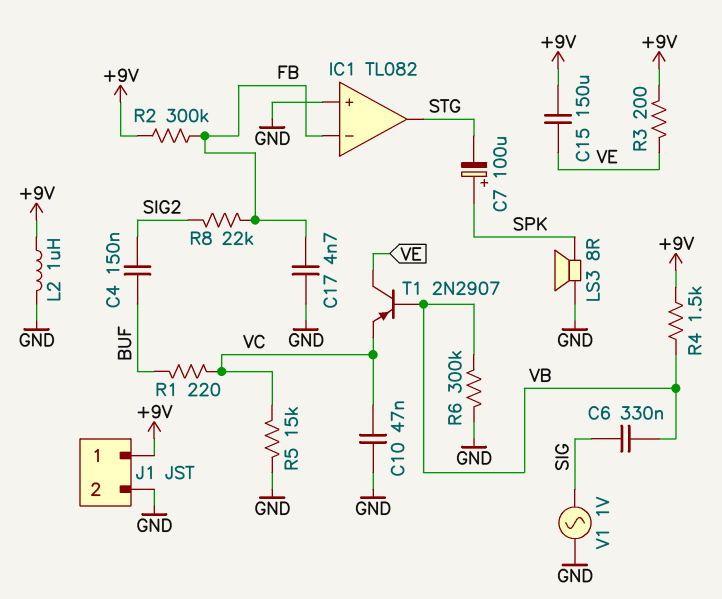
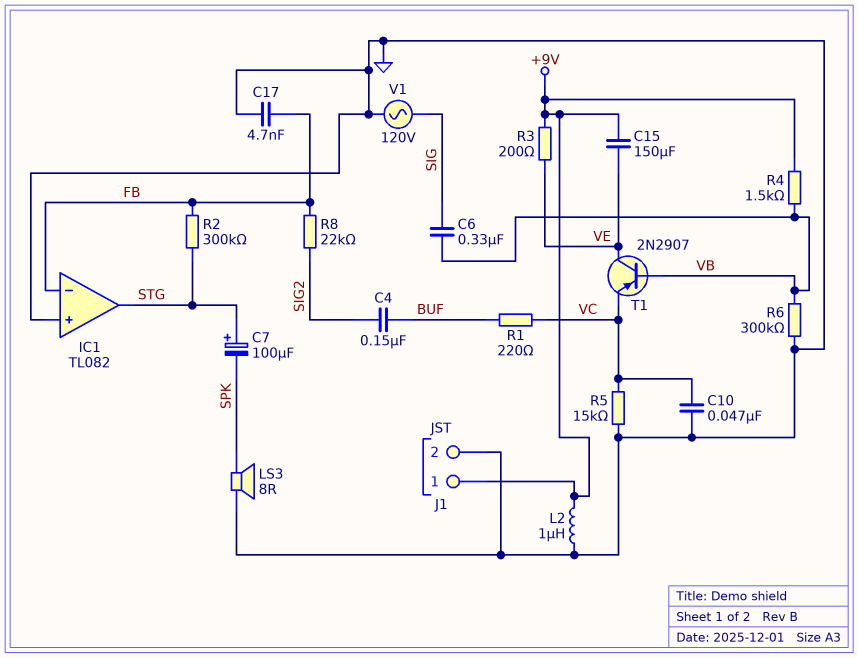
C7: 100uF (plus SPK, minus STG) -> 100uF (plus STG, minus SPK)
R2: 300k (+9V, FB) -> 300k (FB, STG)
V1: AC 1V (GND, SIG) -> AC 120V (GND, SIG)

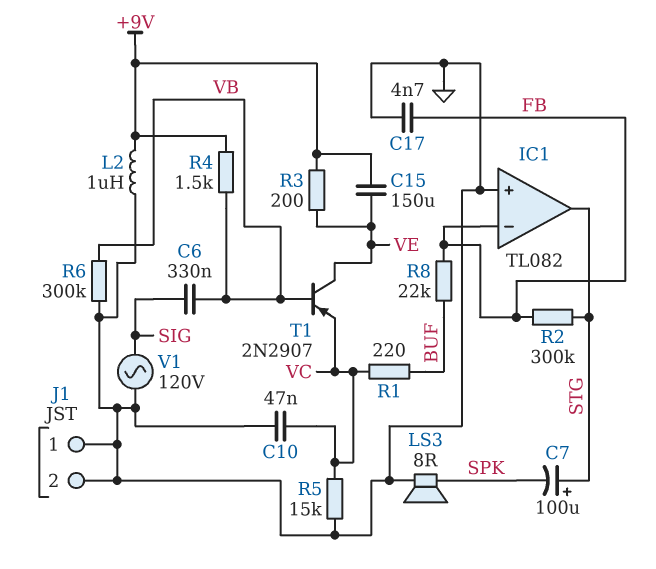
C4: 150nF (BUF, SIG2) -> none
J1 pin 1: +9V -> GND
R8: 22k (FB, SIG2) -> 22k (BUF, FB)

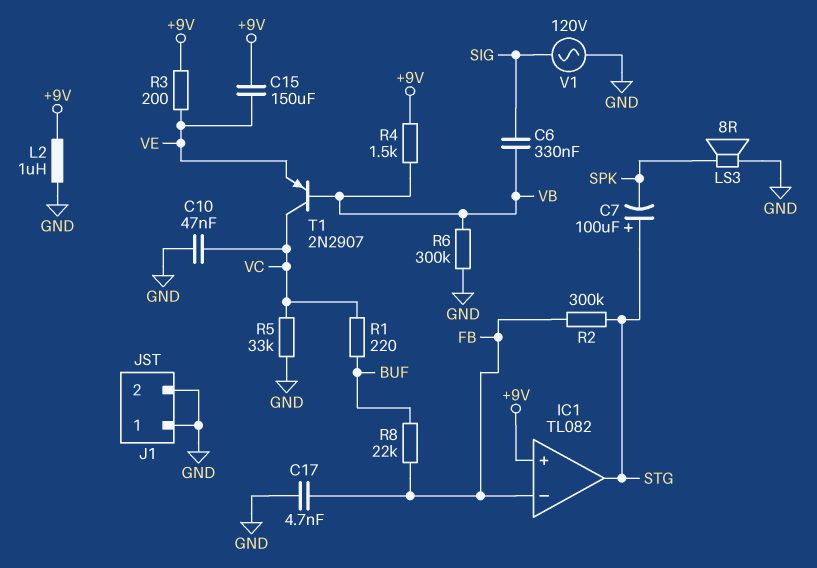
IC1 pin in+: GND -> +9V
R5: 15k (GND, VC) -> 33k (GND, VC)
T1: PNP 2N2907 (B VB, C VE, E VC) -> PNP 2N2907 (B VB, C VC, E VE)

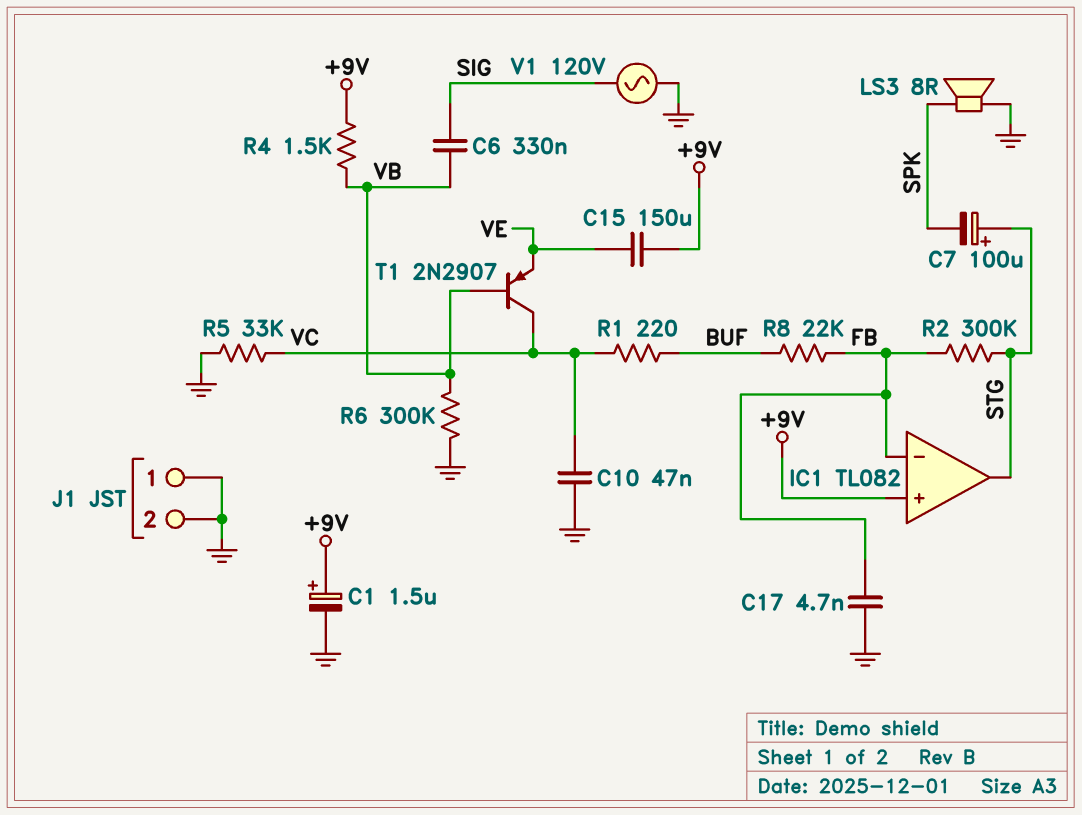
C1: none -> 1.5uF (plus +9V, minus GND)
L2: 1uH (+9V, GND) -> none
R3: 200 (+9V, VE) -> none

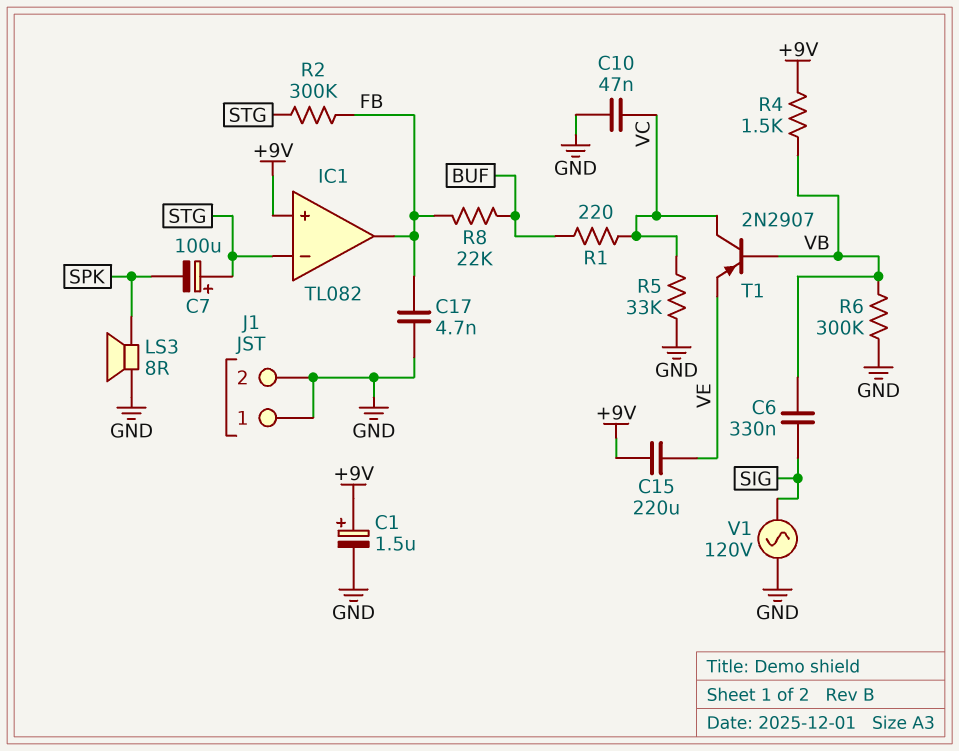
C15: 150uF (+9V, VE) -> 220uF (+9V, VE)
IC1 pin in-: FB -> STG
IC1 pin out: STG -> FB

